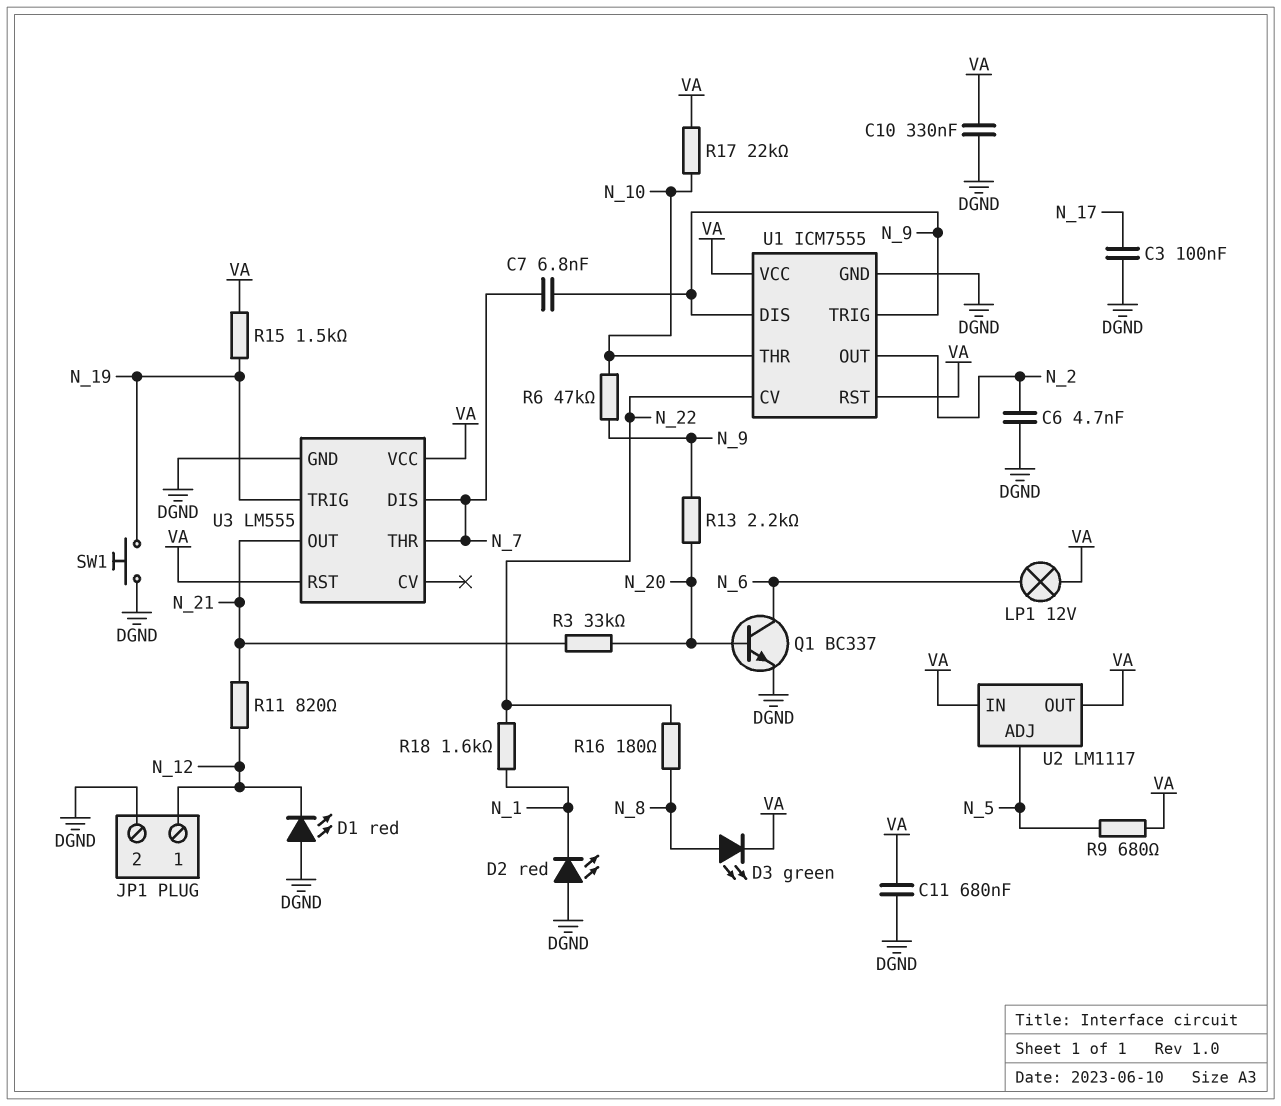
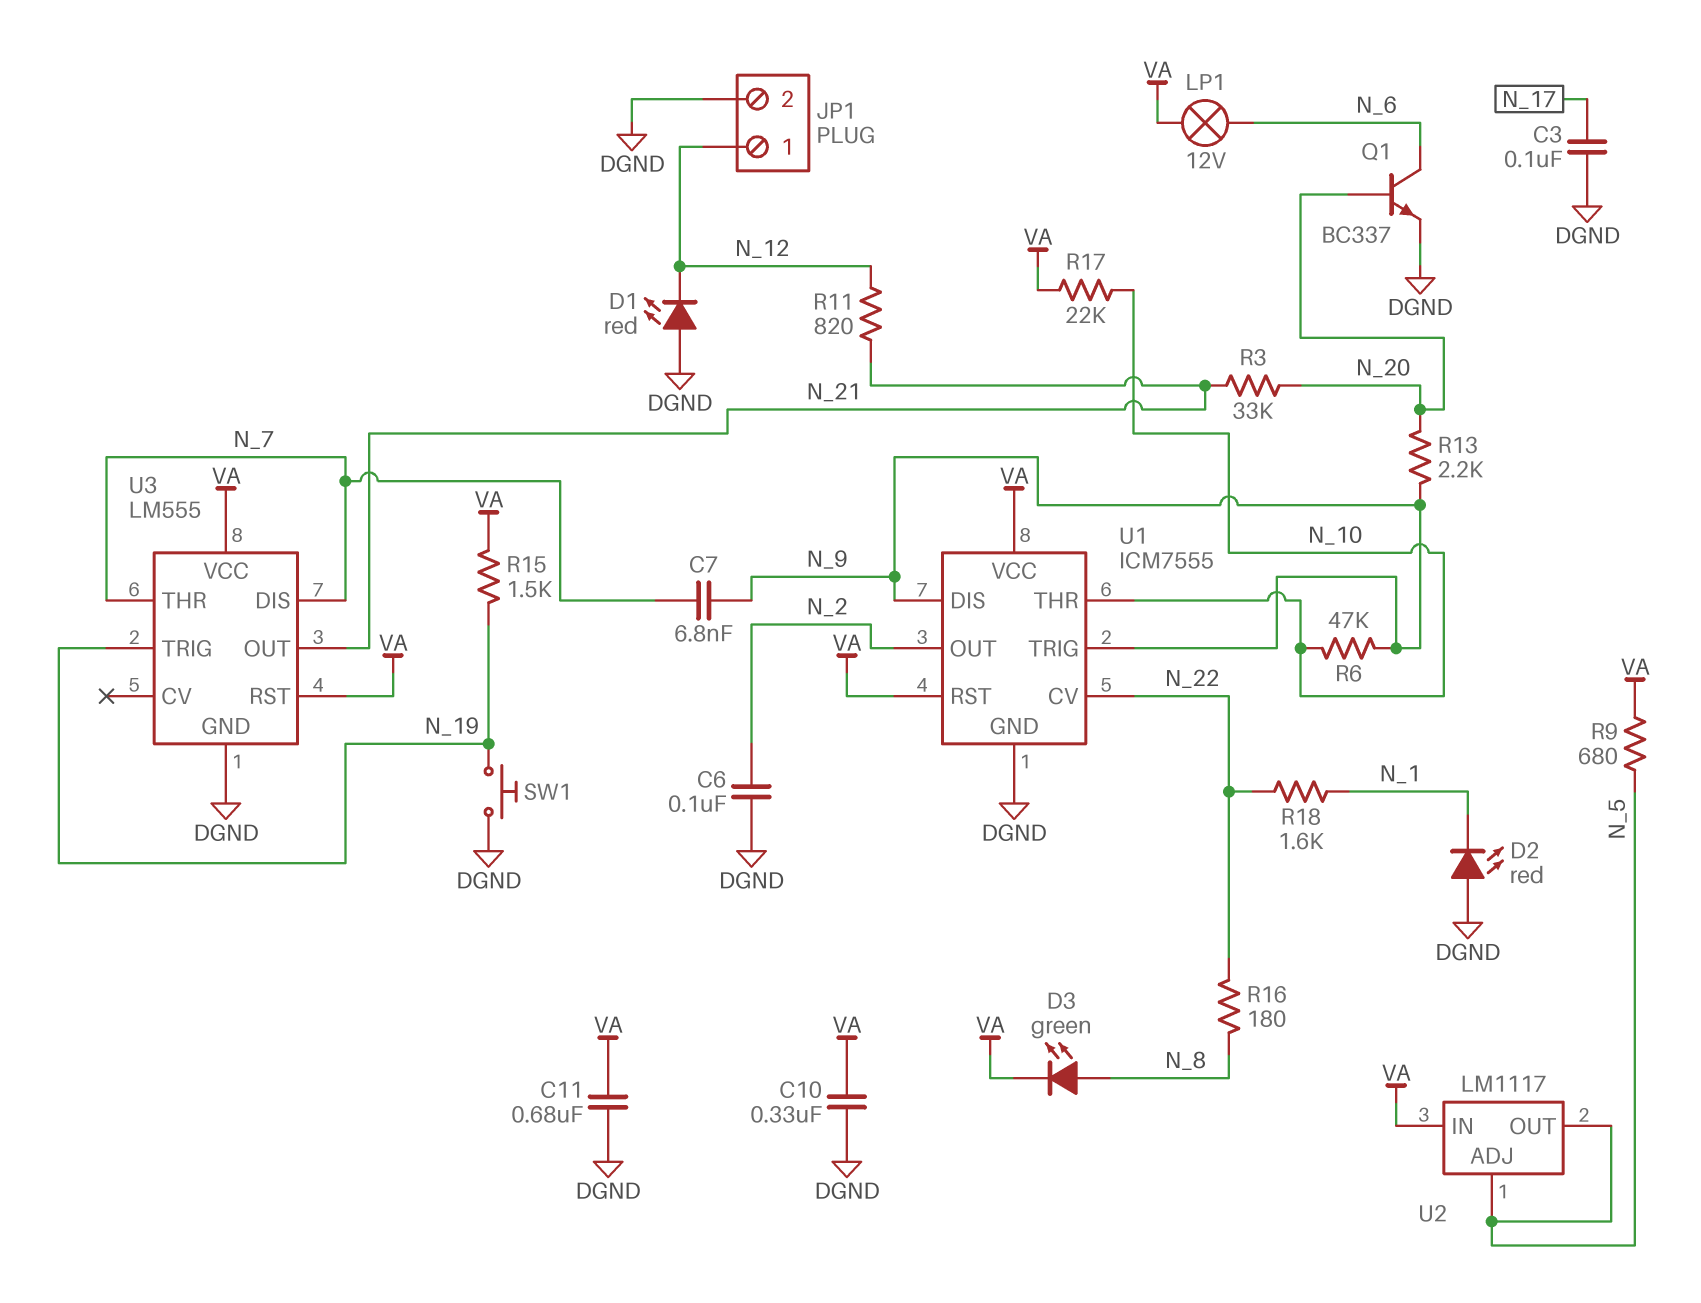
C6: 4.7nF (DGND, N_2) -> 100nF (DGND, N_2)
U2 pin OUT: VA -> N_5

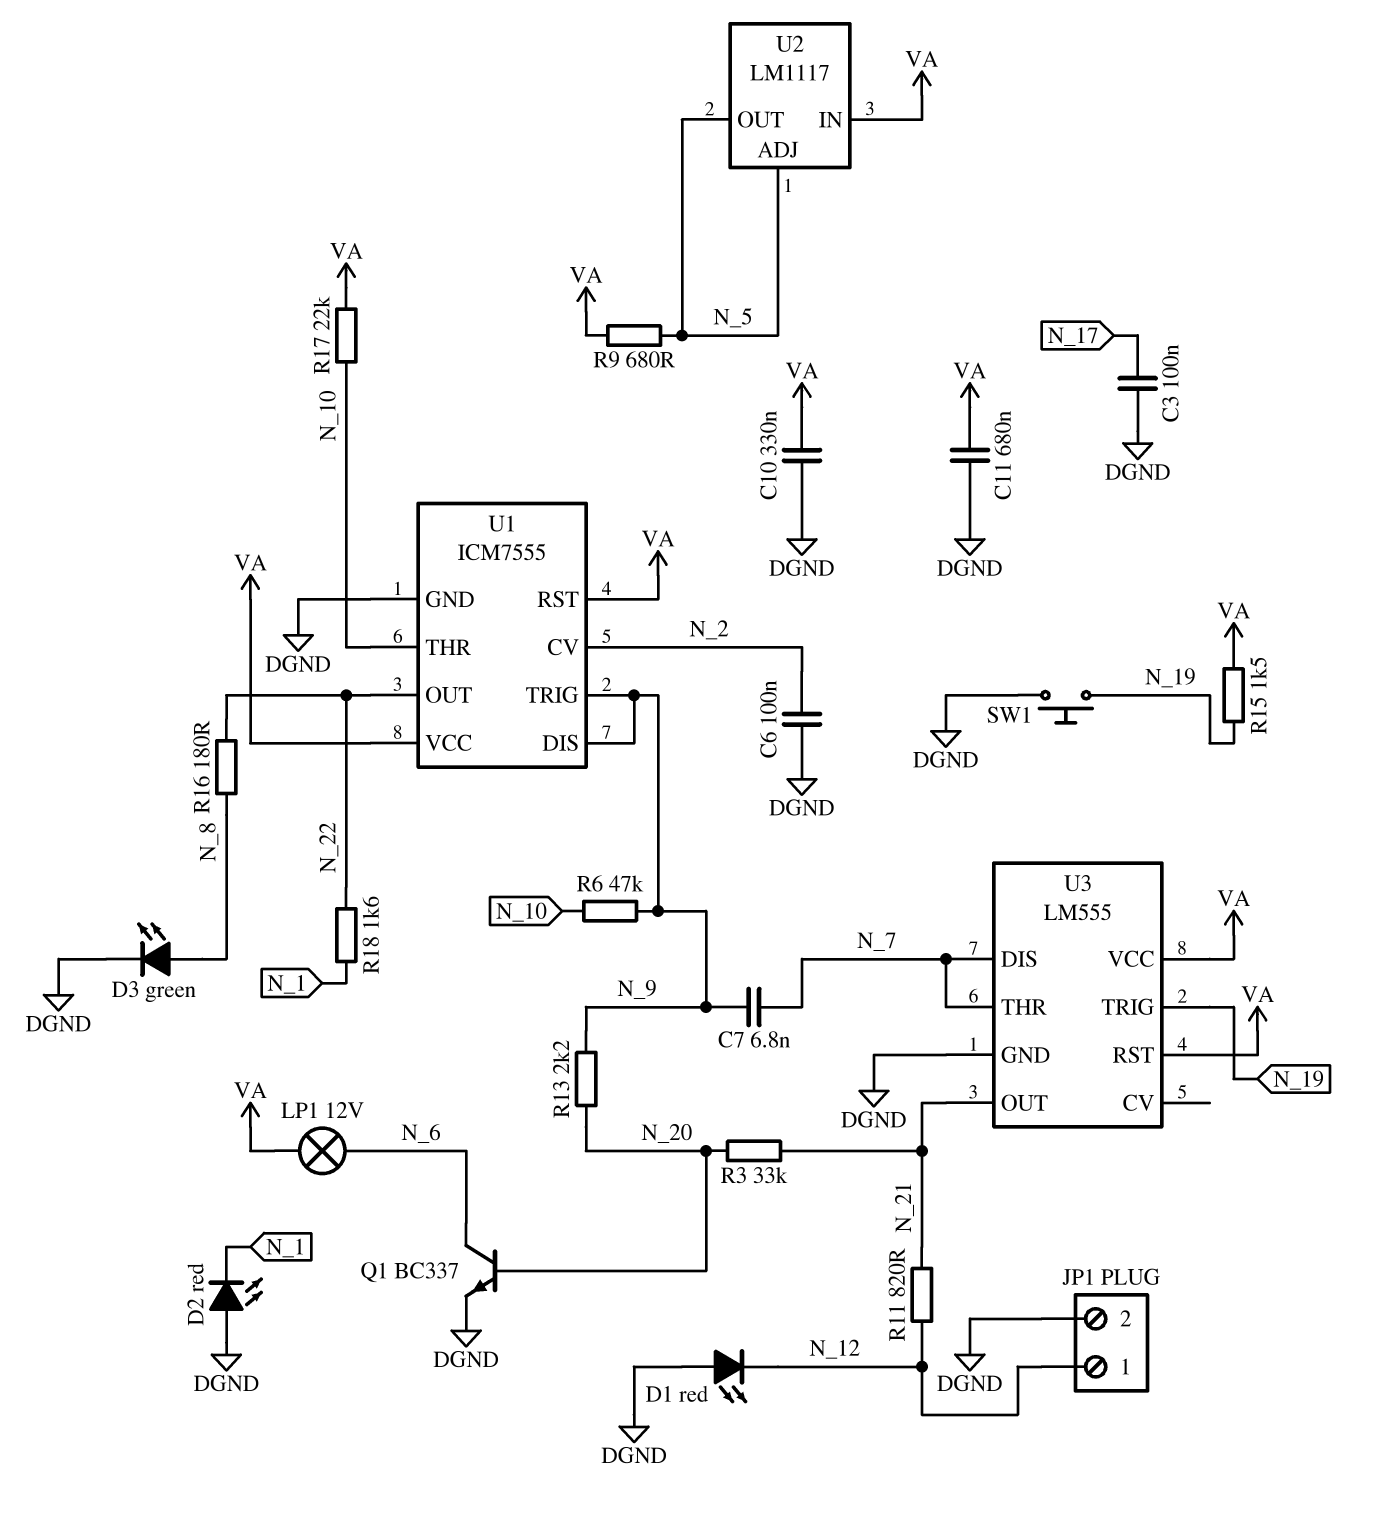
D3: LED green (A N_8, K VA) -> LED green (A N_8, K DGND)
U1 pin CV: N_22 -> N_2
U1 pin OUT: N_2 -> N_22

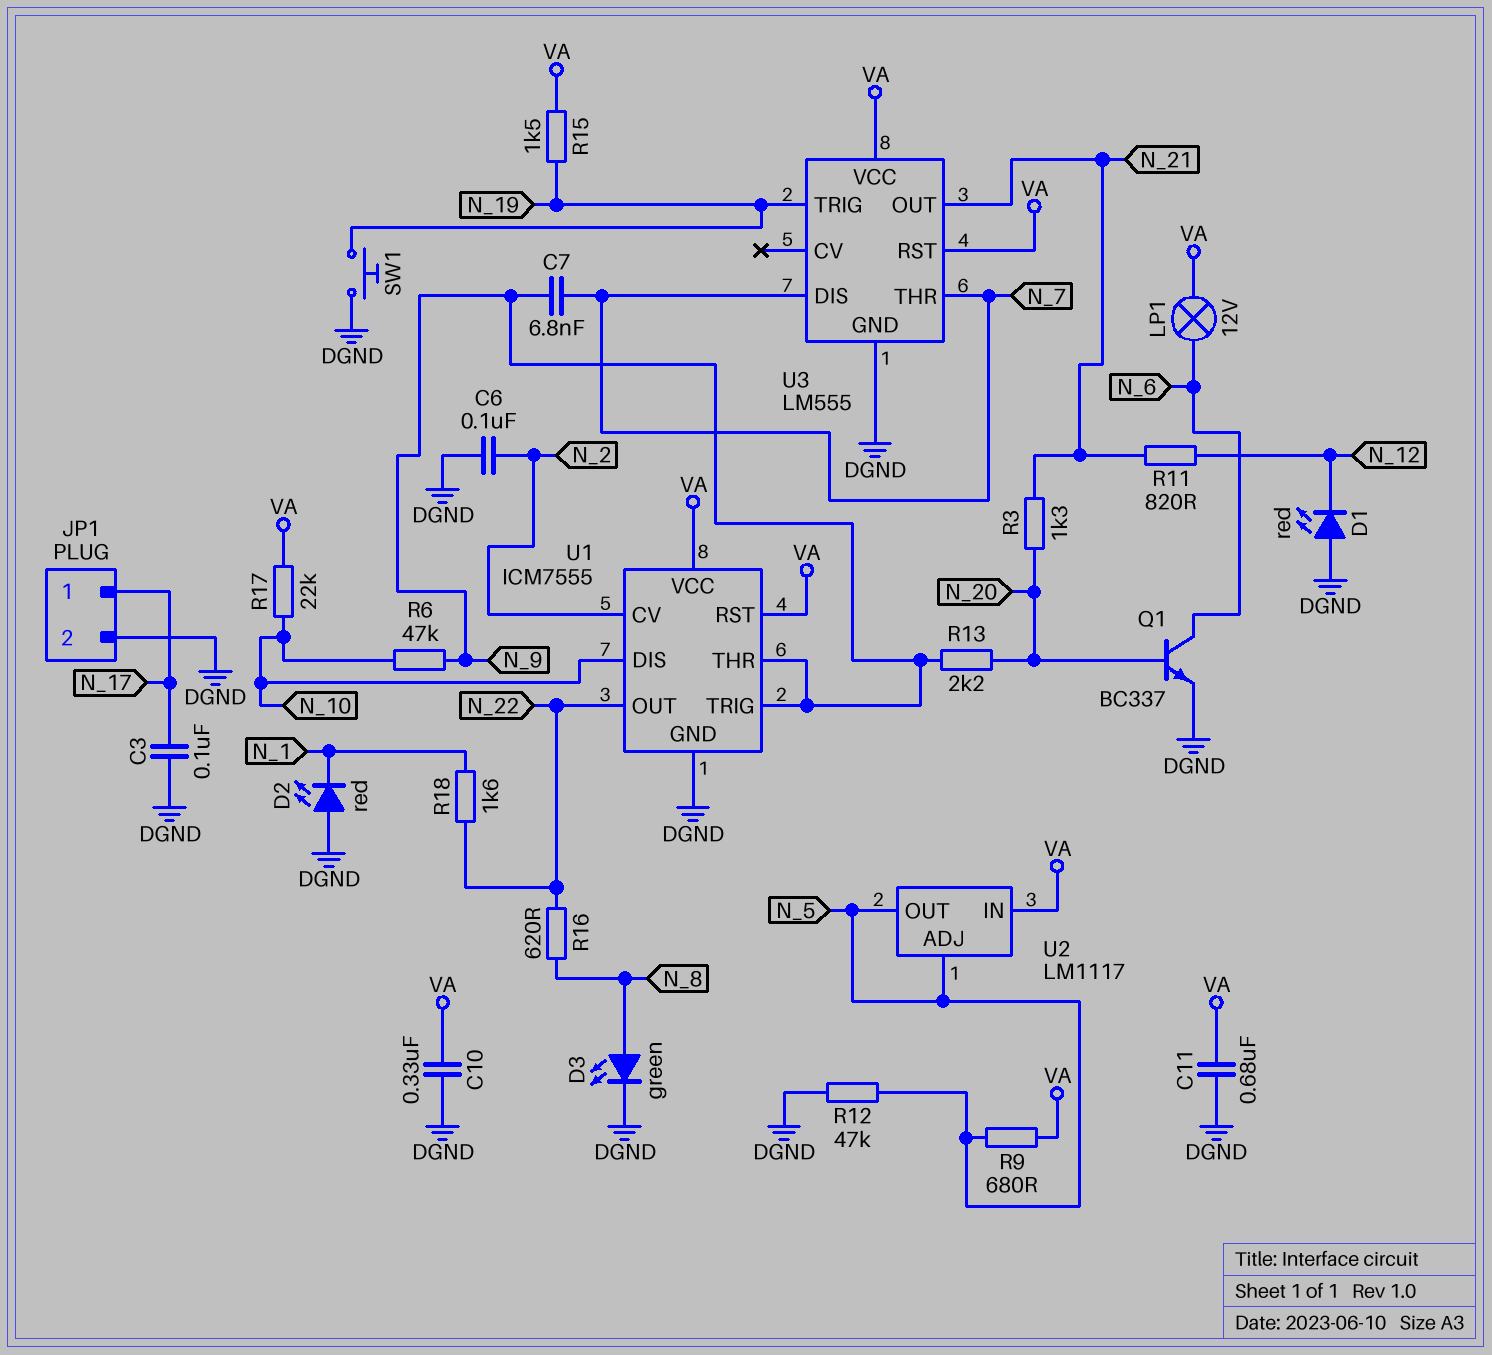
JP1 pin 1: N_12 -> N_17
R3: 33k (N_20, N_21) -> 1.3k (N_20, N_21)
R12: none -> 47k (DGND, N_5)
R16: 180 (N_8, N_22) -> 620 (N_8, N_22)
U1 pin DIS: N_9 -> N_10
U1 pin THR: N_10 -> N_9

